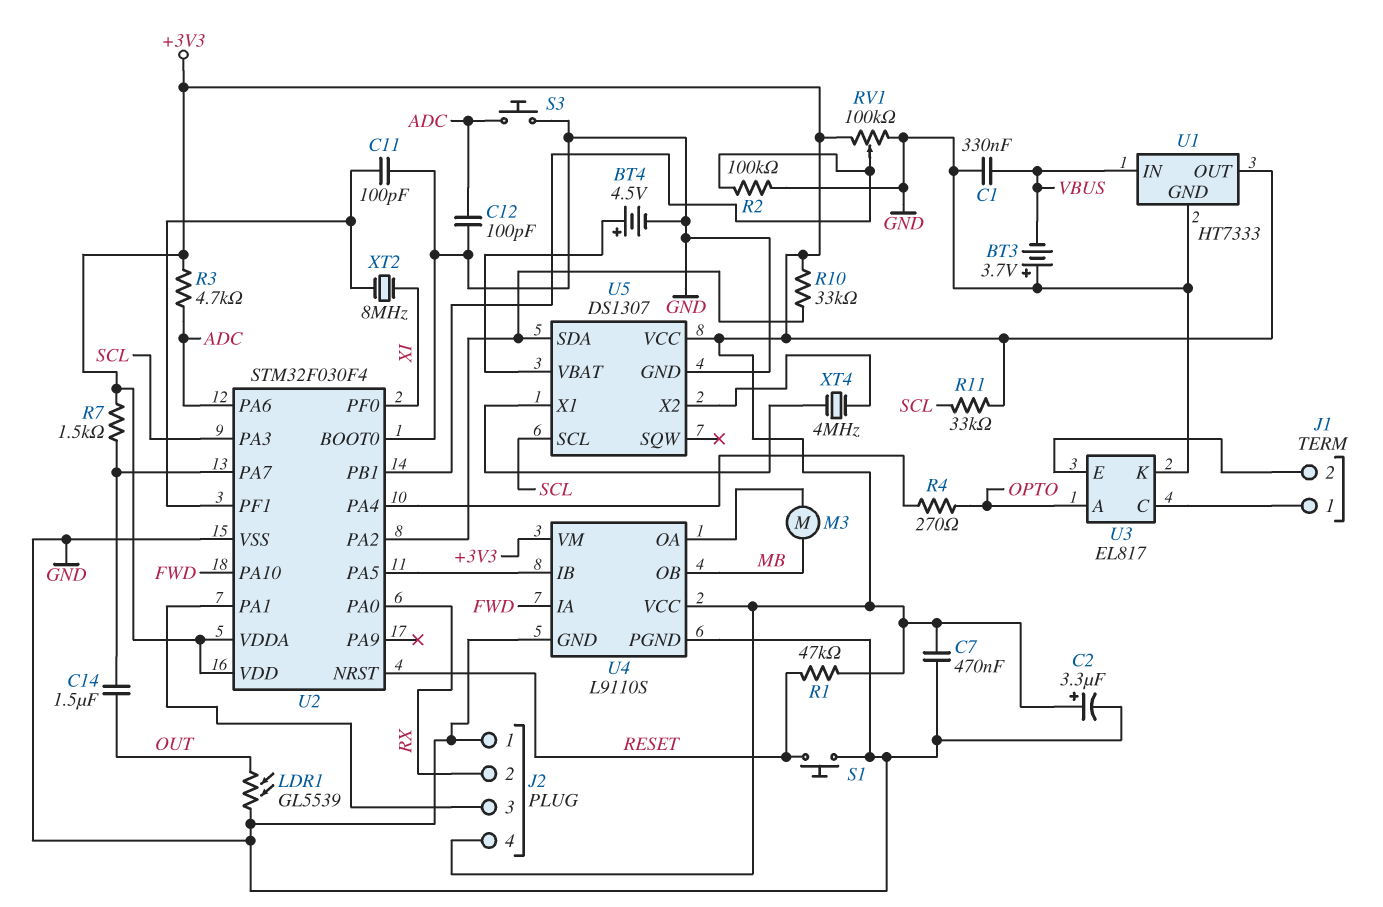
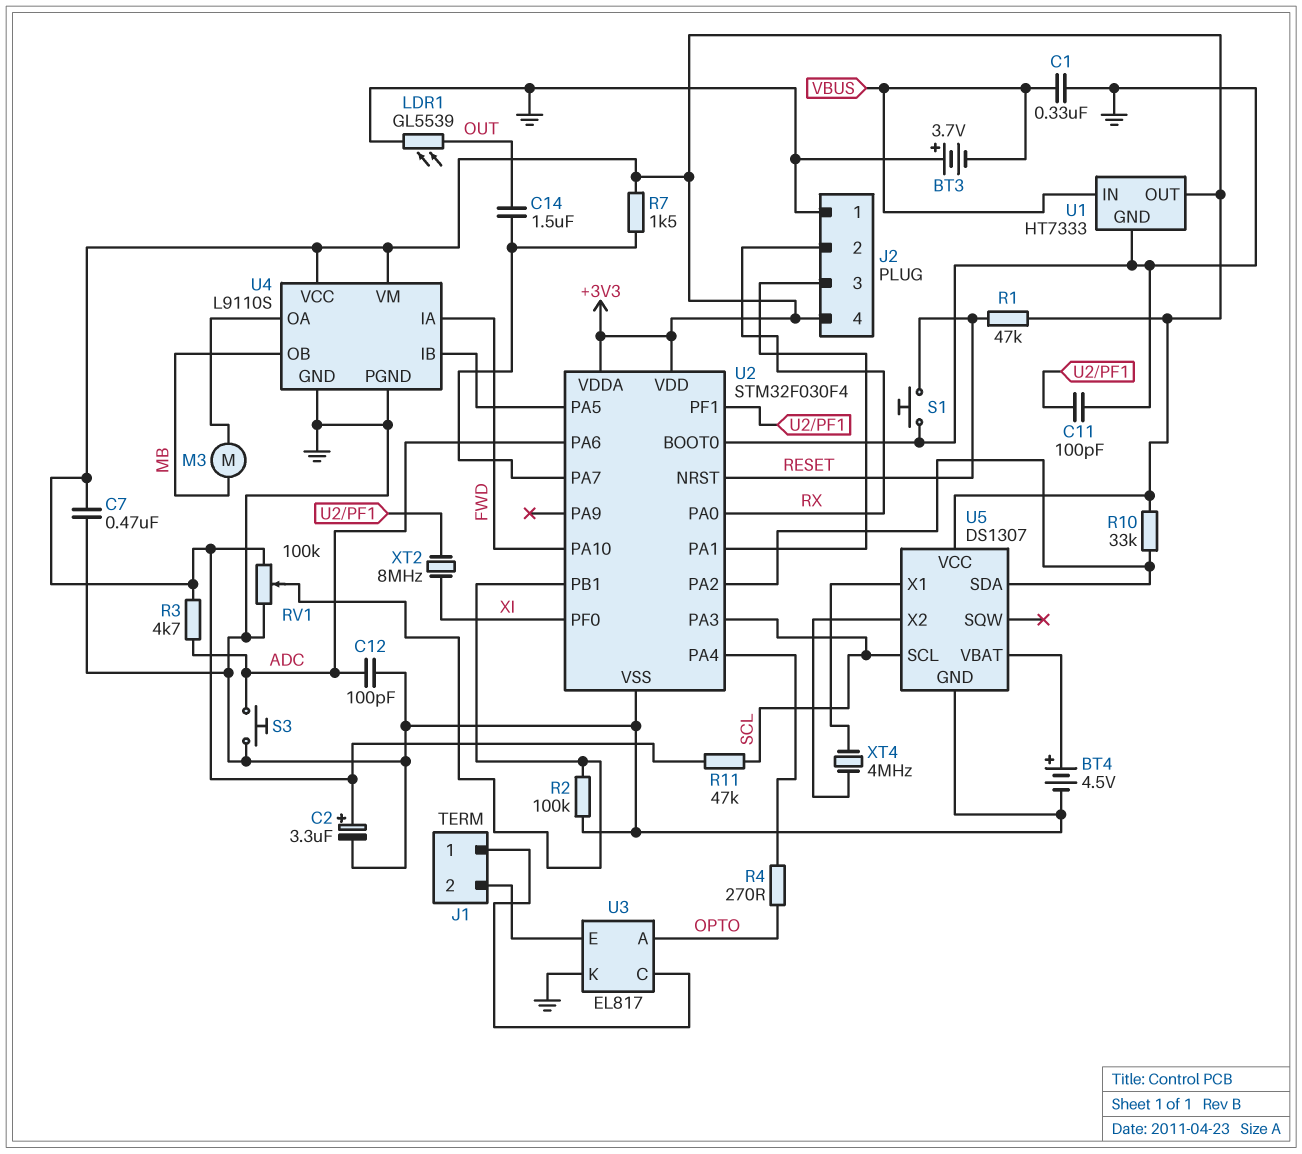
R11: 33k (+3V3, SCL) -> 47k (+3V3, SCL)

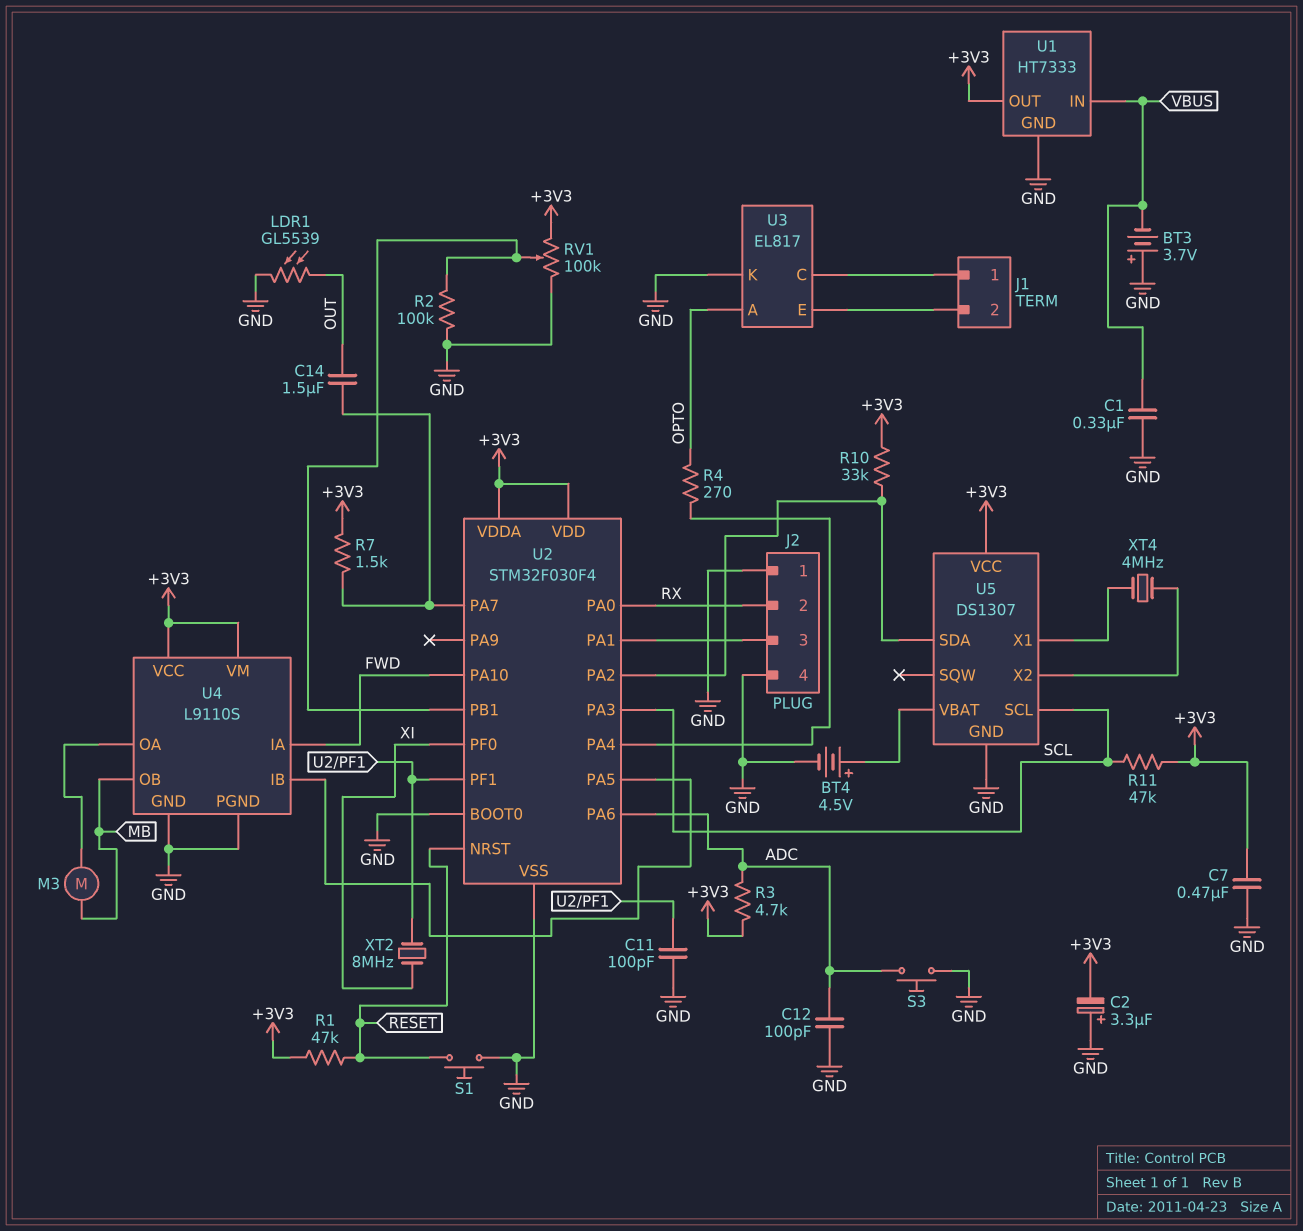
C2: 3.3uF (plus +3V3, minus GND) -> 3.3uF (plus GND, minus +3V3)
J2 pin 4: +3V3 -> GND

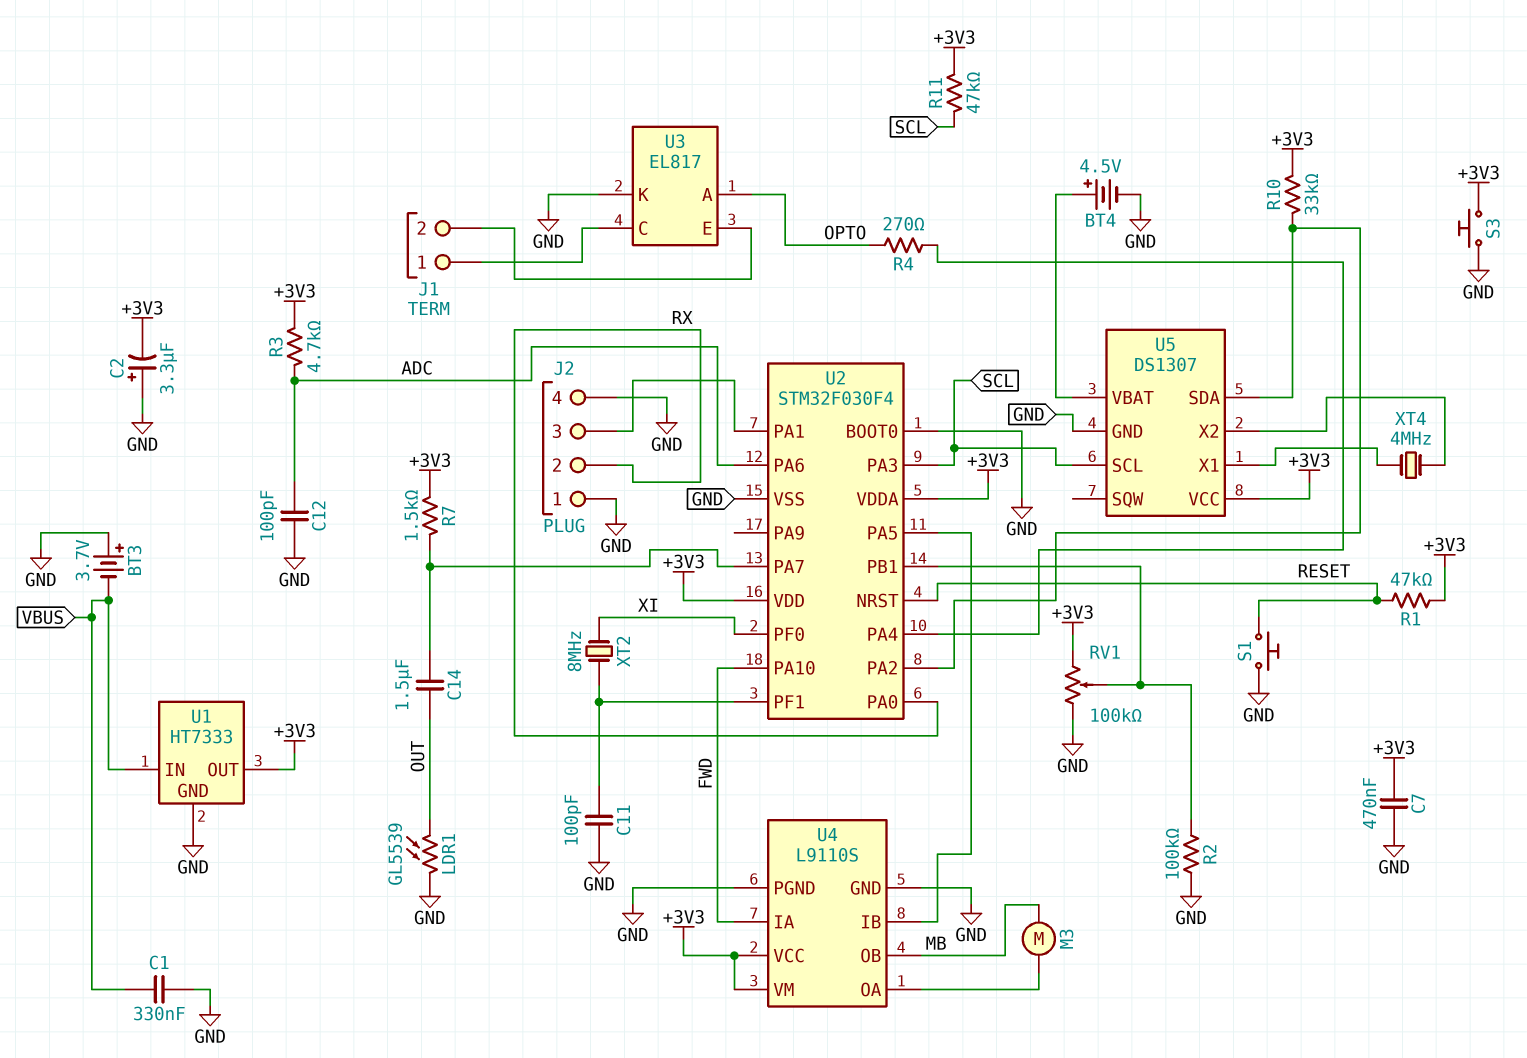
S3: button (ADC, GND) -> button (+3V3, GND)

